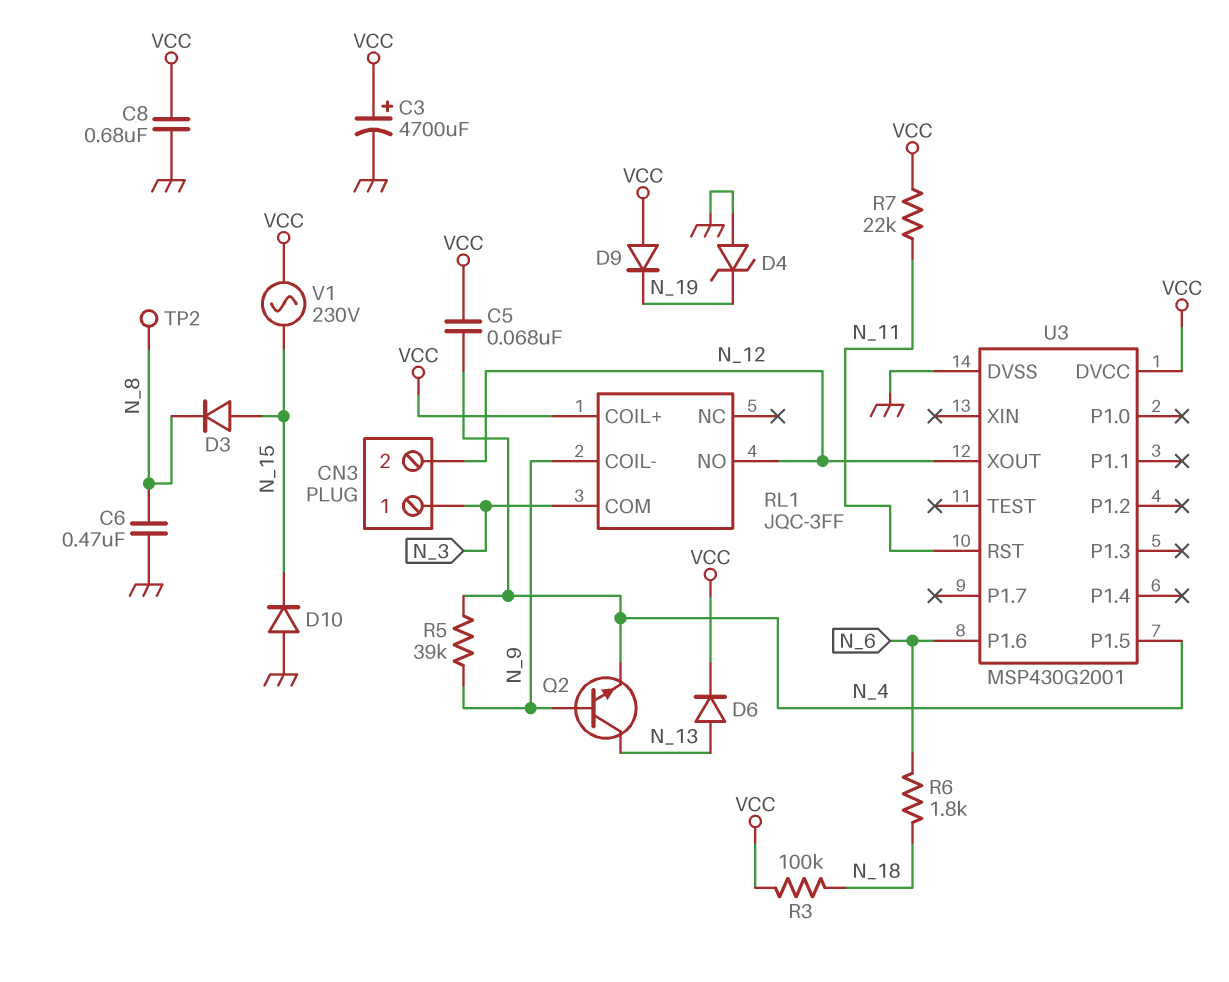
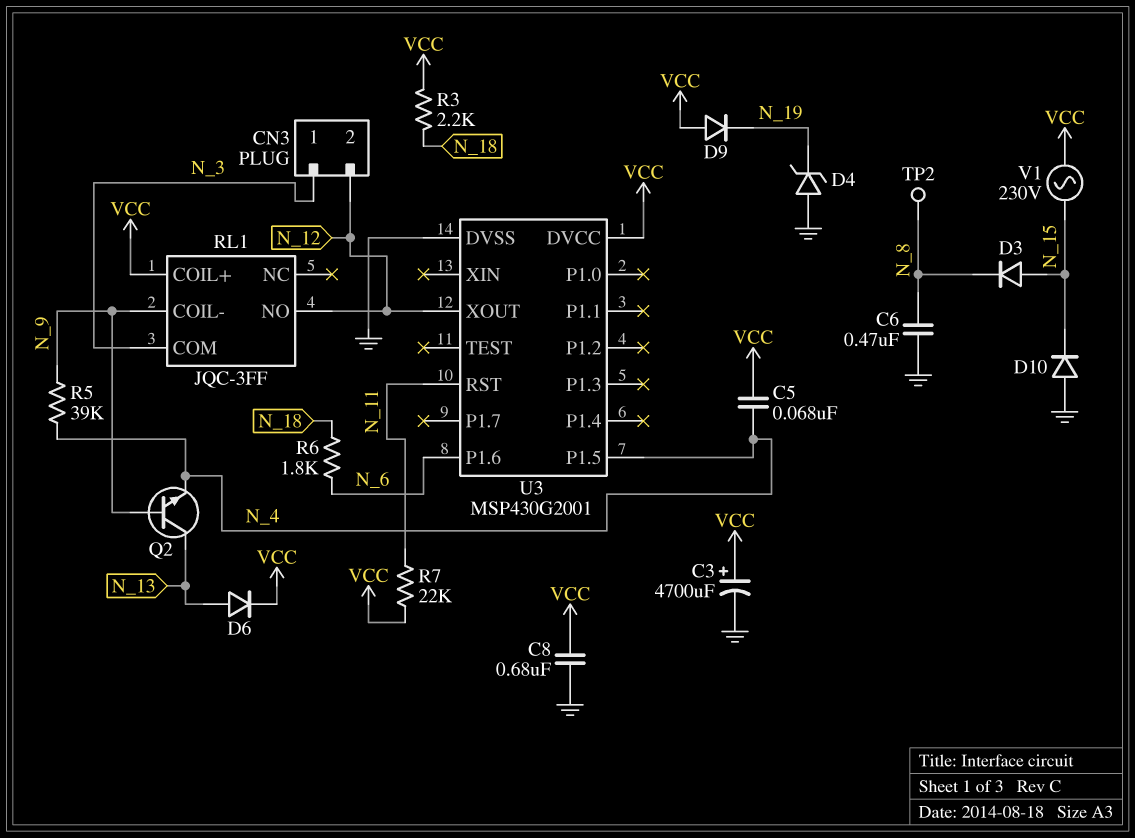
R3: 100k (N_18, VCC) -> 2.2k (N_18, VCC)

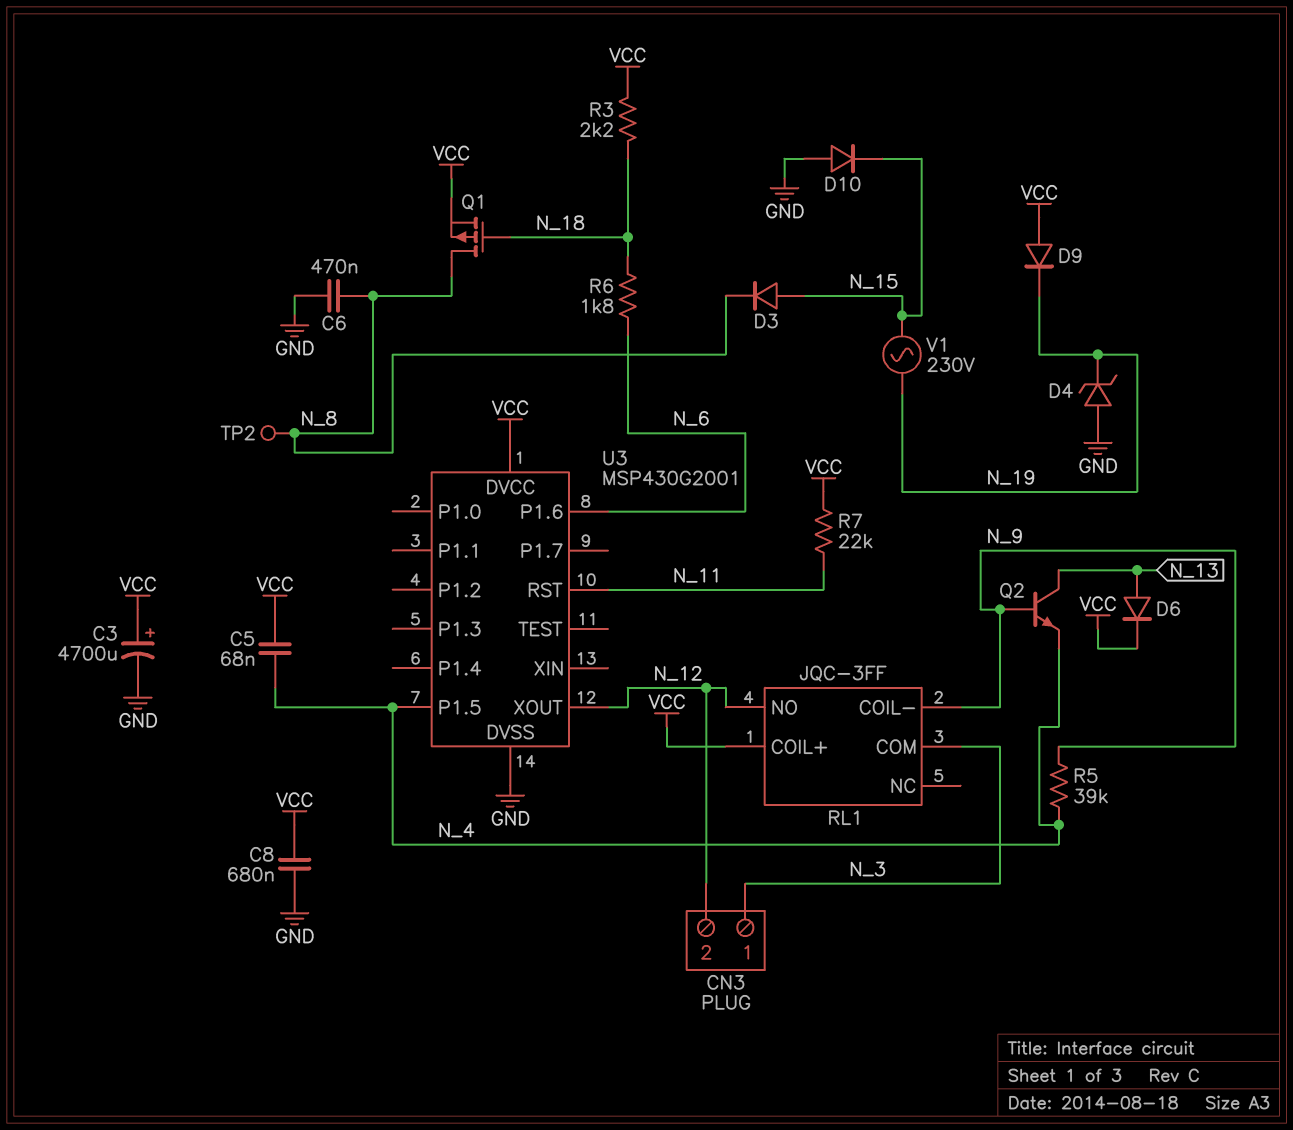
Q1: none -> PMOS (G N_18, D N_8, S VCC)
V1: AC 230V (N_15, VCC) -> AC 230V (N_15, N_19)

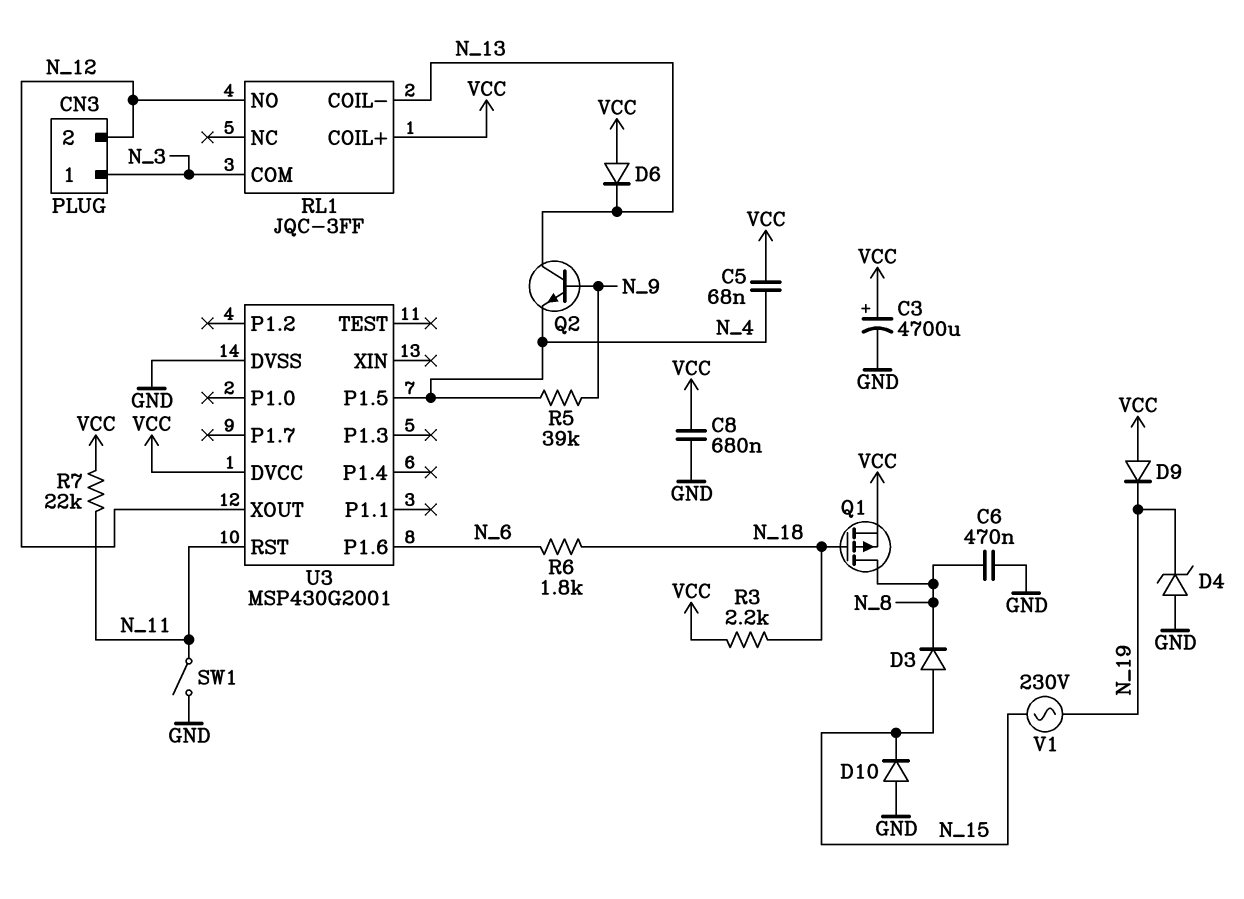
D6: diode (A N_13, K VCC) -> diode (A VCC, K N_13)
RL1 pin COIL-: N_9 -> N_13
SW1: none -> switch (GND, N_11)
TP2: test point (N_8) -> none

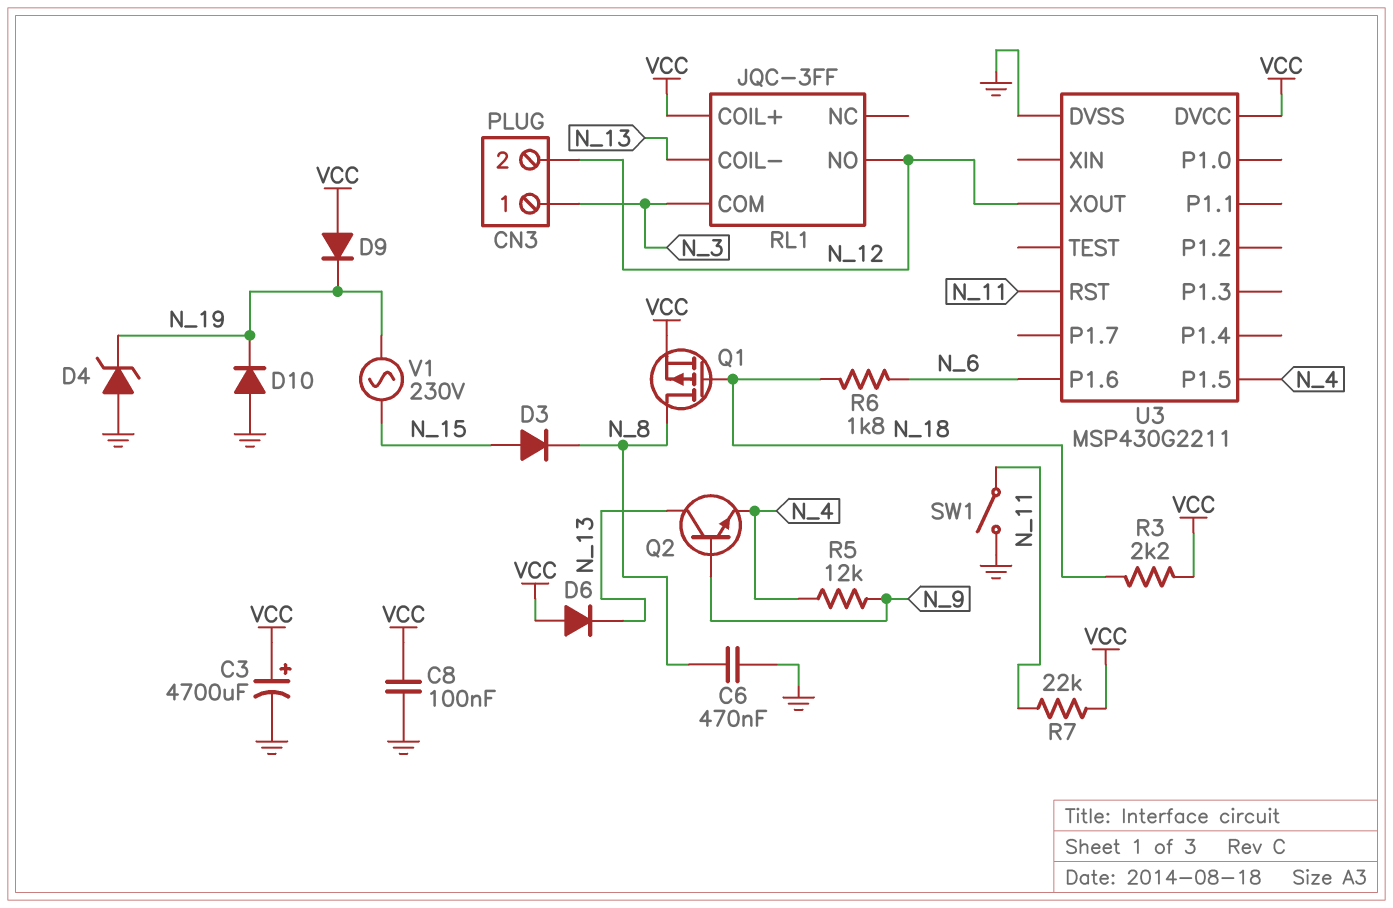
C5: 68nF (N_4, VCC) -> none
C8: 680nF (GND, VCC) -> 100nF (GND, VCC)
D10: diode (A GND, K N_15) -> diode (A GND, K N_19)
R5: 39k (N_4, N_9) -> 12k (N_4, N_9)
U3: MSP430G2001 -> MSP430G2211

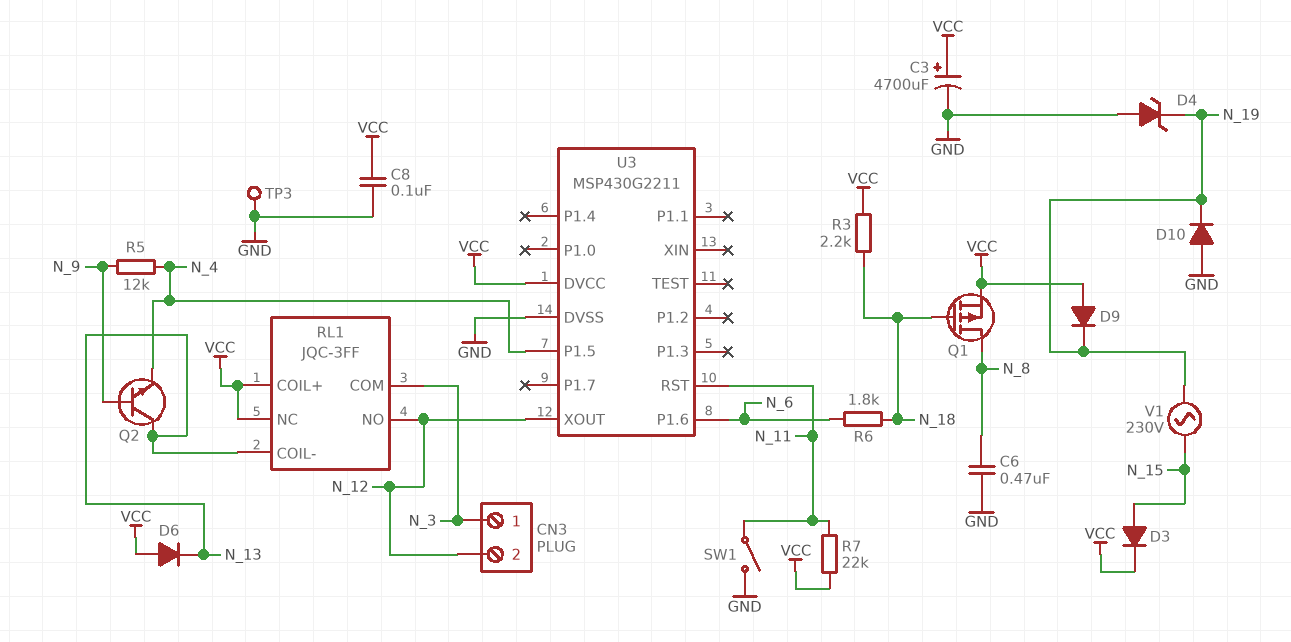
D3: diode (A N_15, K N_8) -> diode (A N_15, K VCC)
RL1 pin NC: none -> VCC
TP3: none -> test point (GND)

